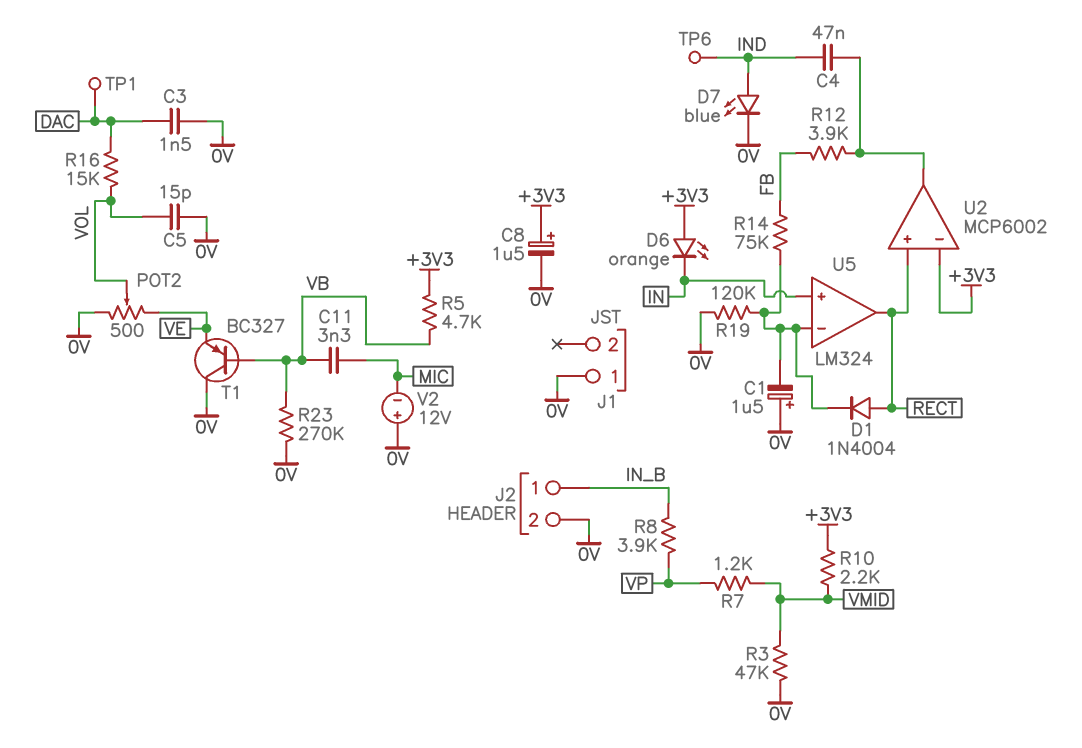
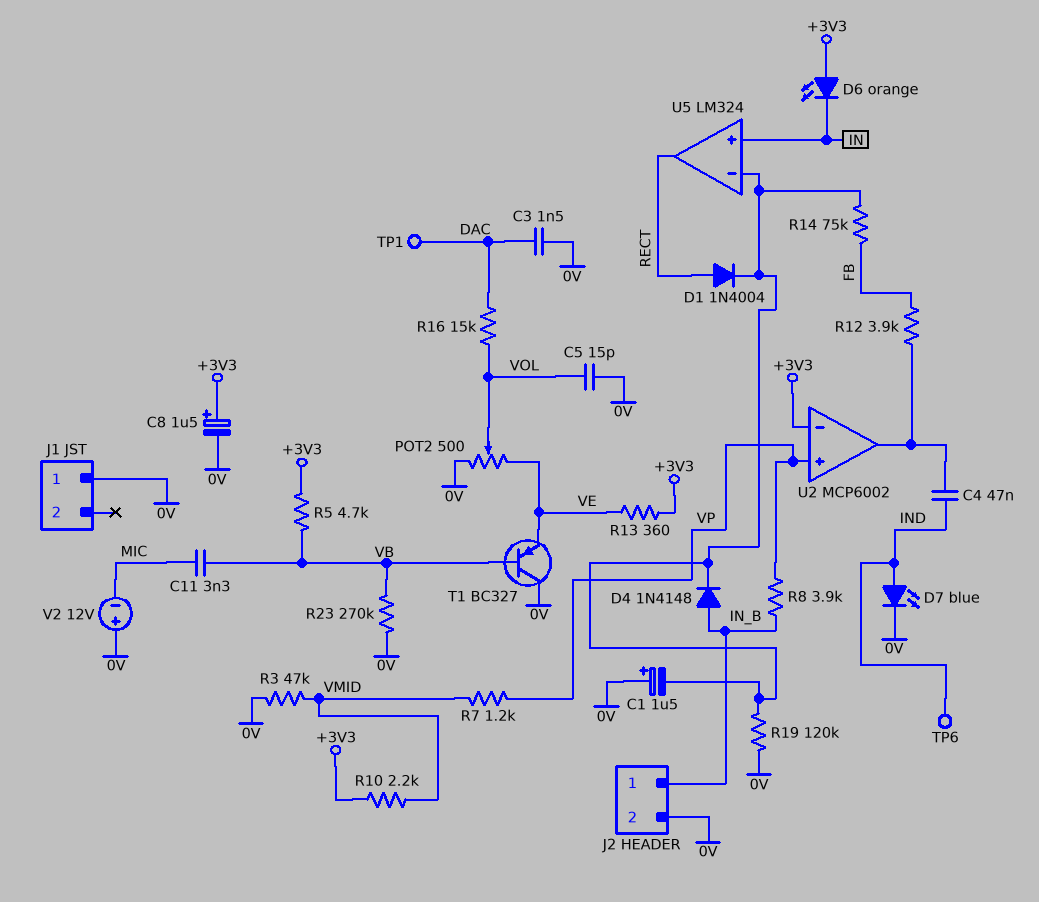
D4: none -> diode 1N4148 (A IN_B, K U5/in-)
R13: none -> 360 (+3V3, VE)
U2 pin in+: RECT -> VP

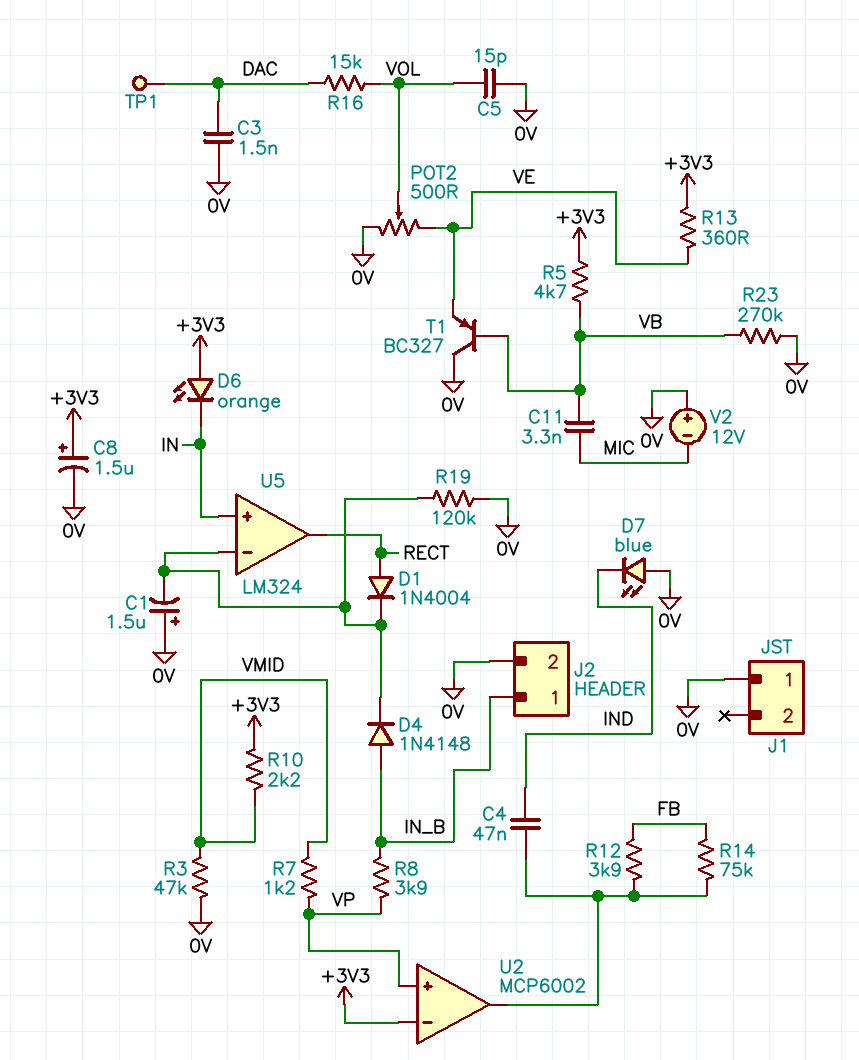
D7: LED blue (A IND, K 0V) -> LED blue (A 0V, K IND)
R14: 75k (FB, U5/in-) -> 75k (FB, U2/out)
TP6: test point (IND) -> none

